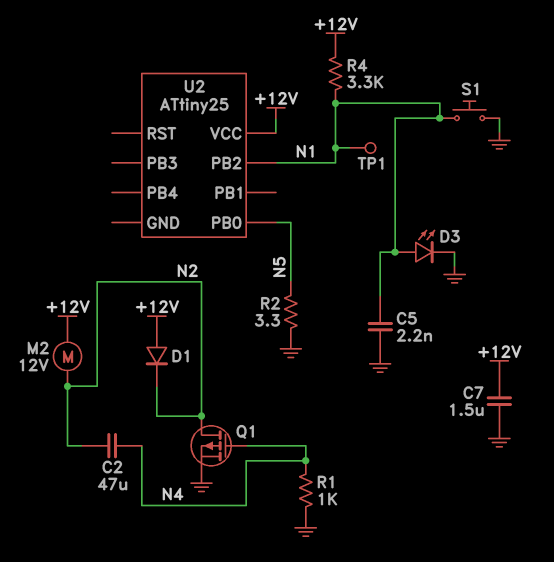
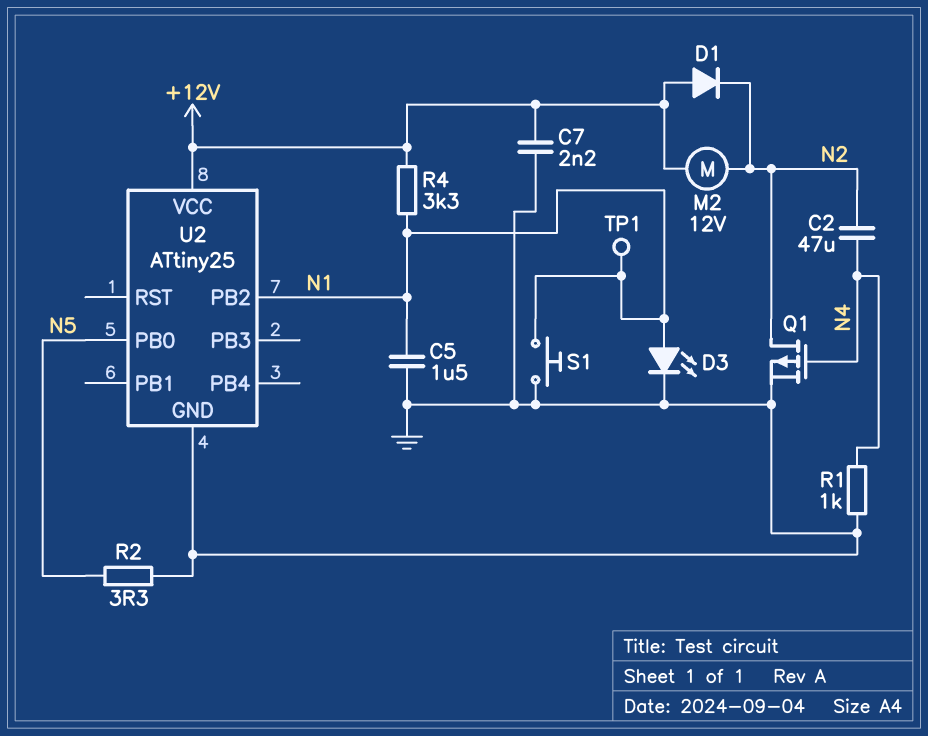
C5: 2.2nF (GND, N1) -> 1.5uF (GND, N1)
C7: 1.5uF (+12V, GND) -> 2.2nF (+12V, GND)
U2 pin GND: none -> GND

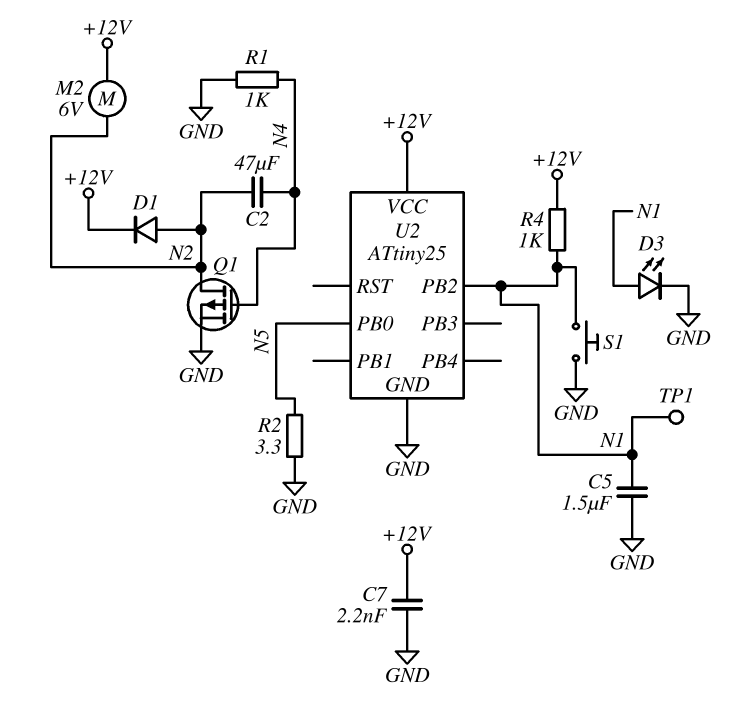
D1: diode (A +12V, K N2) -> diode (A N2, K +12V)
M2: motor 12V (+12V, N2) -> motor 6V (+12V, N2)
R4: 3.3k (+12V, N1) -> 1k (+12V, N1)

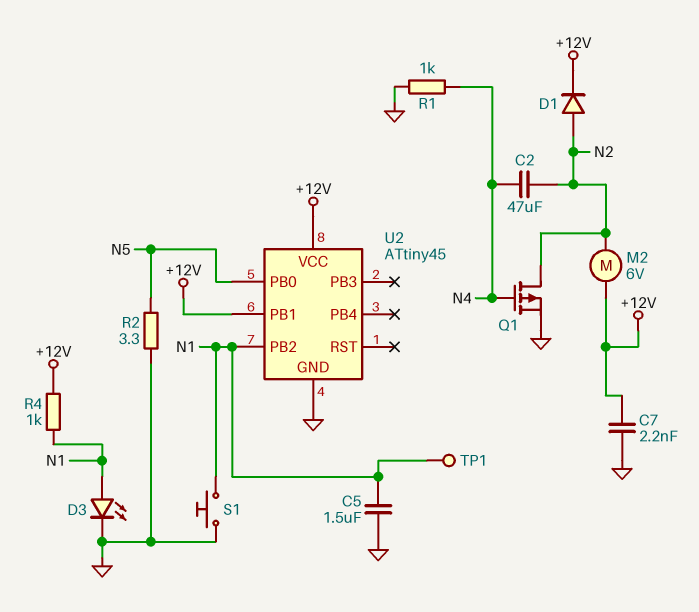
U2: ATtiny25 -> ATtiny45
U2 pin PB1: none -> +12V

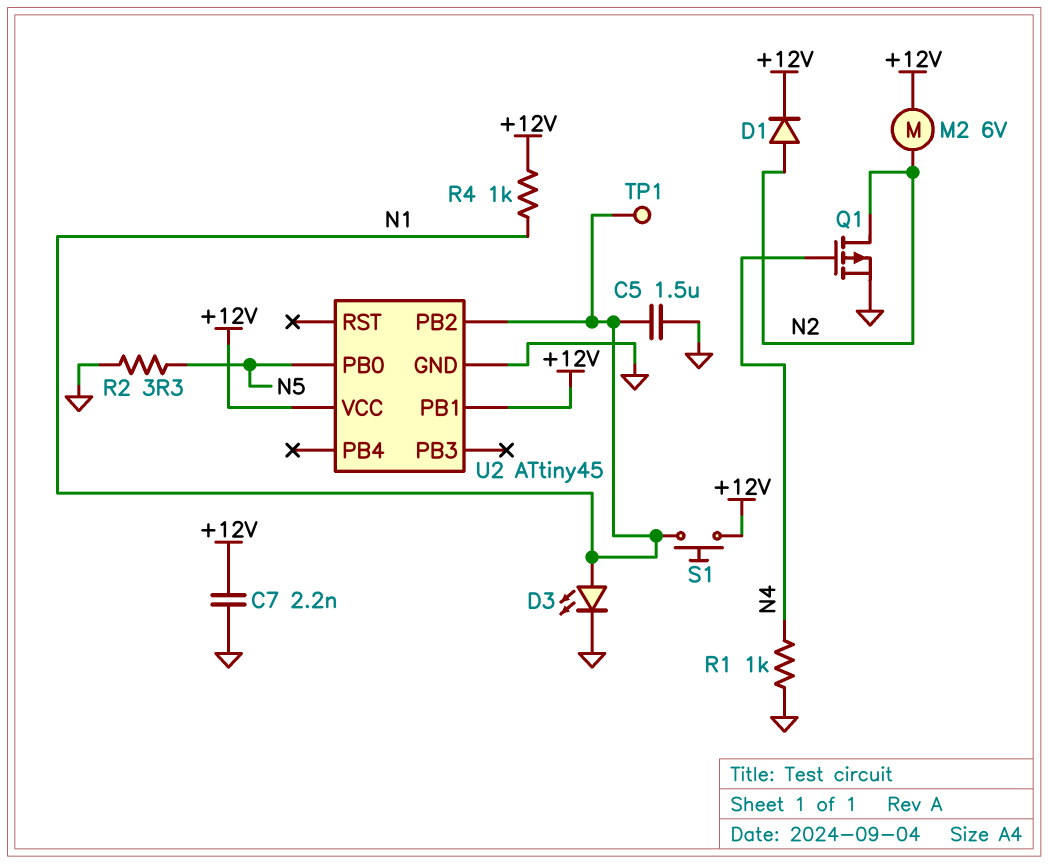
C2: 47uF (N2, N4) -> none
S1: button (GND, N1) -> button (+12V, N1)

